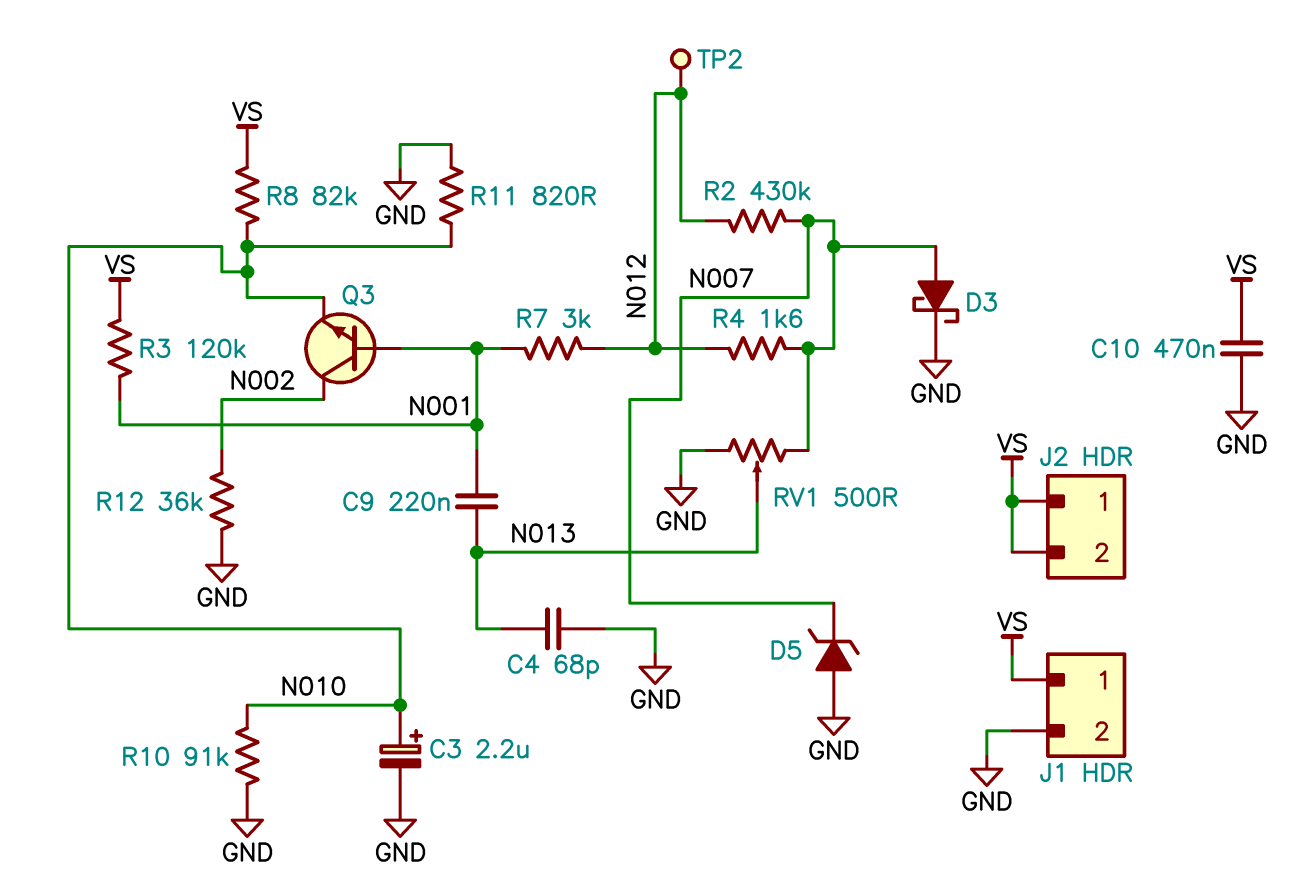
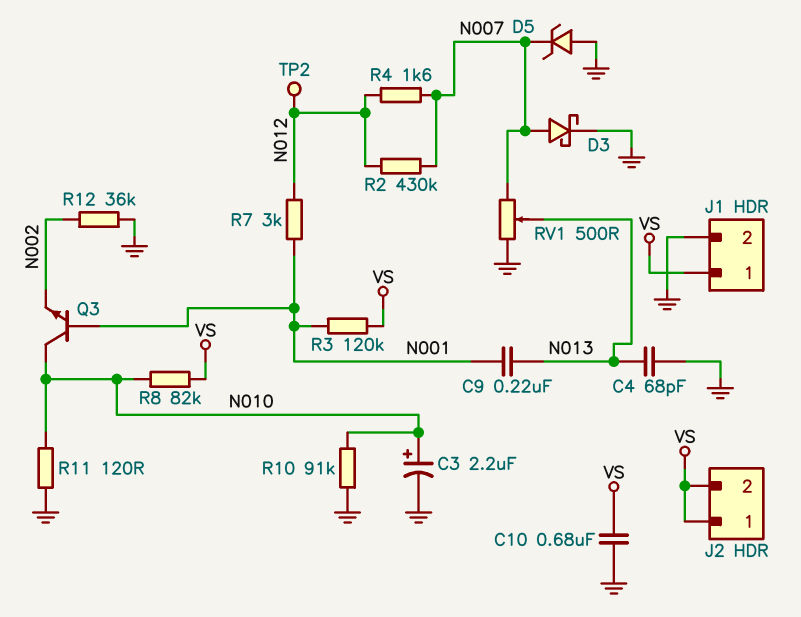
C10: 470nF (GND, VS) -> 680nF (GND, VS)
Q3: NPN (B N001, C N002, E N010) -> NPN (B N001, C N010, E N002)
R11: 820 (GND, N010) -> 120 (GND, N010)

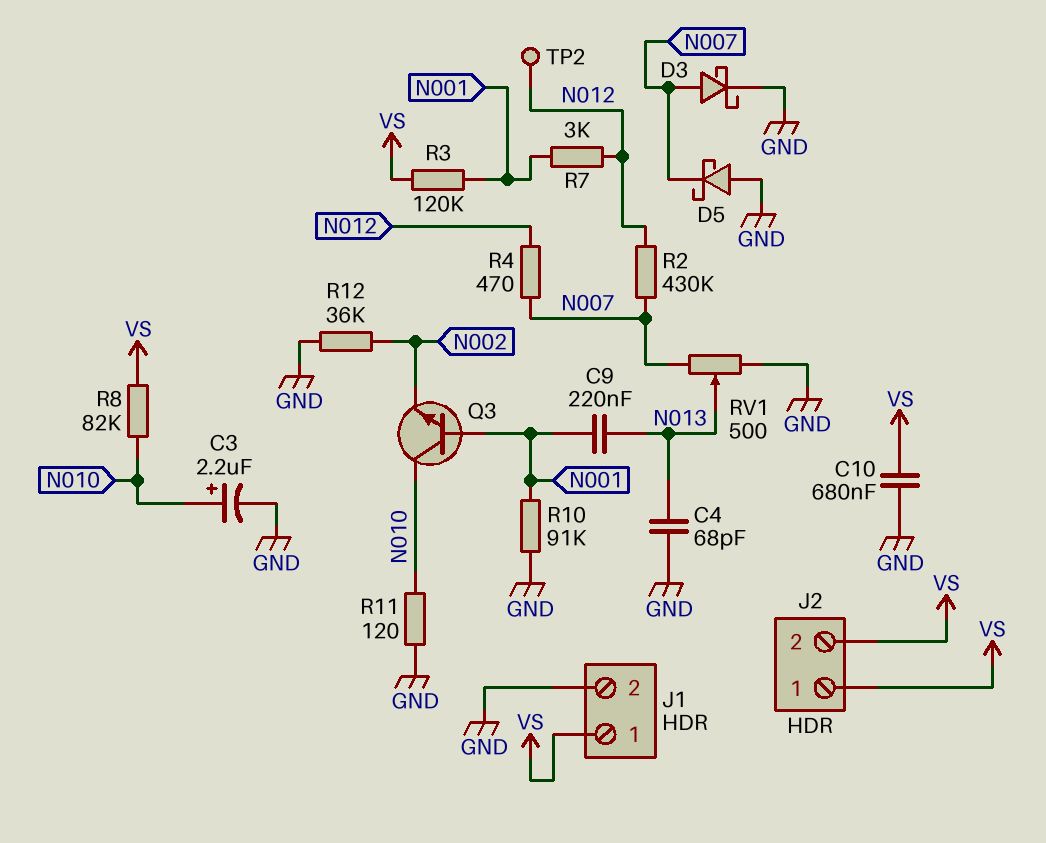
D5: zener (A GND, K N007) -> schottky (A GND, K N007)
R4: 1.6k (N007, N012) -> 470 (N007, N012)
R10: 91k (GND, N010) -> 91k (GND, N001)

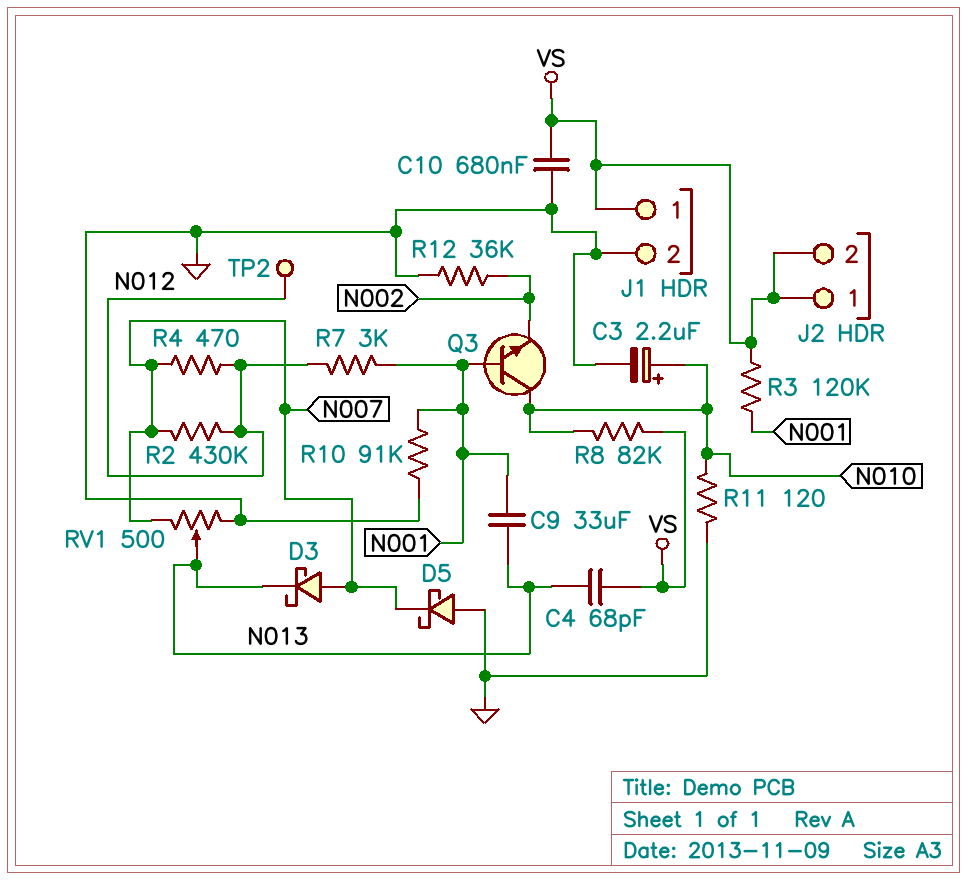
C4: 68pF (GND, N013) -> 68pF (N013, VS)
C9: 220nF (N001, N013) -> 33uF (N001, N013)
D3: schottky (A N007, K GND) -> schottky (A N007, K N013)

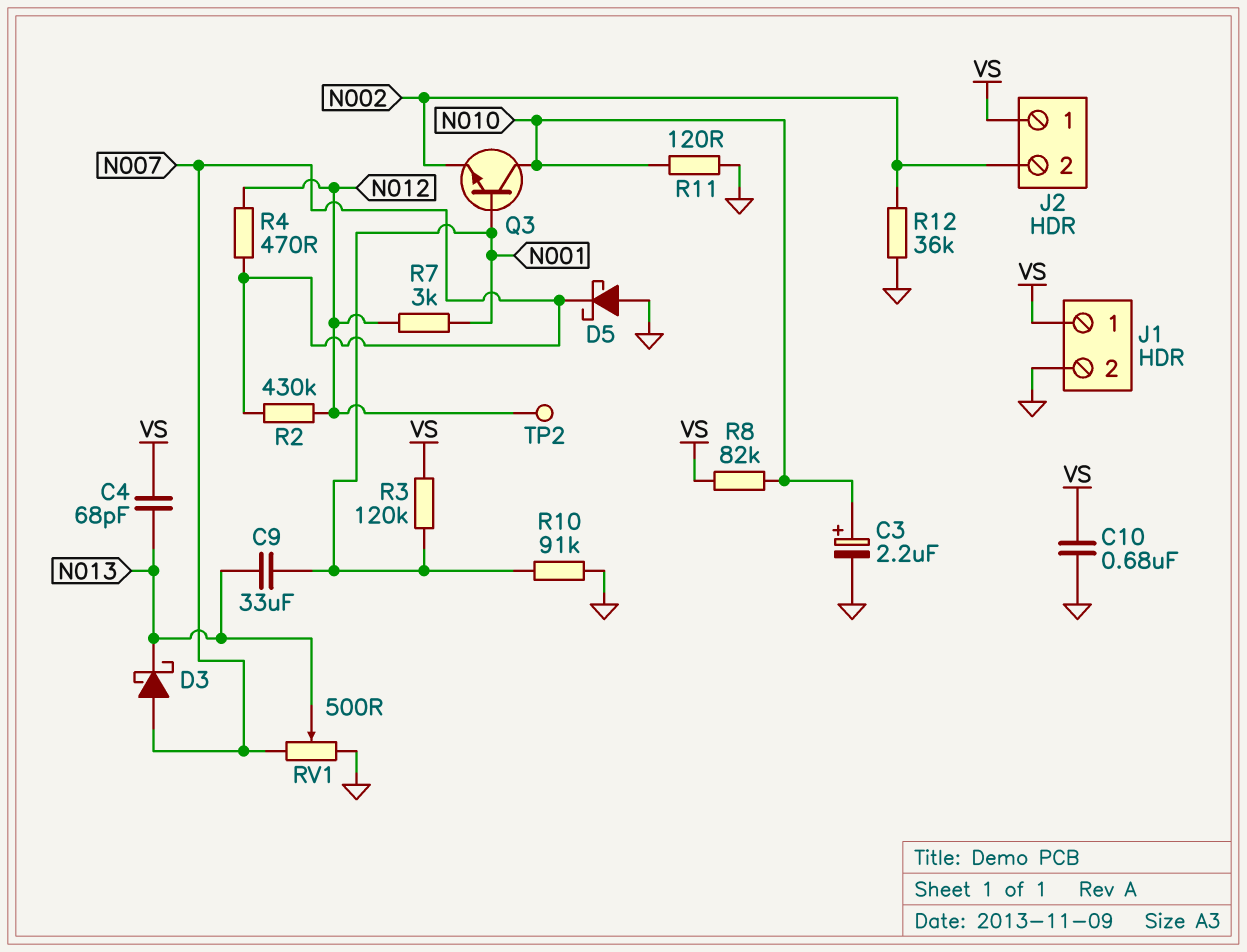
J2 pin 2: VS -> N002

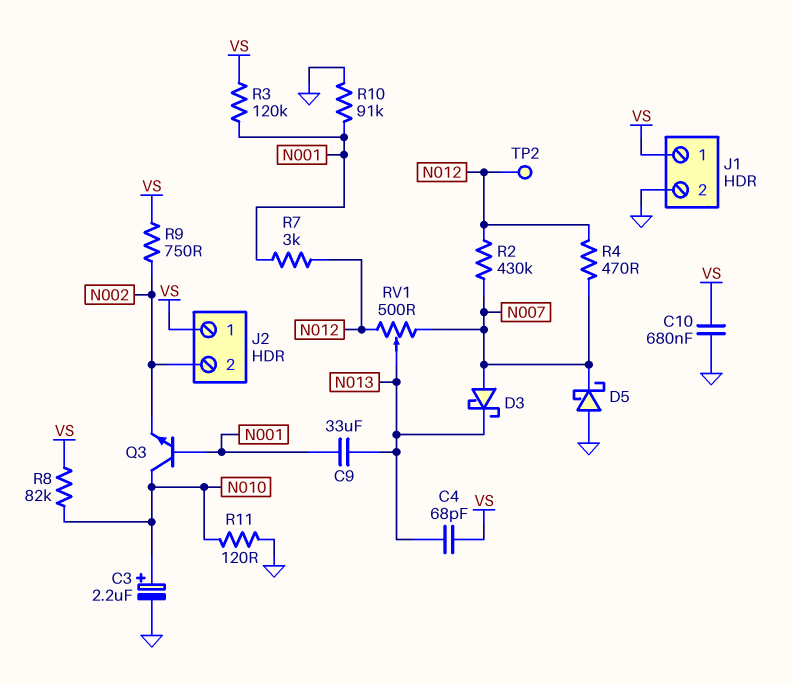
R9: none -> 750 (N002, VS)
R12: 36k (GND, N002) -> none
RV1: 500 (GND, N007, wiper N013) -> 500 (N007, N012, wiper N013)

